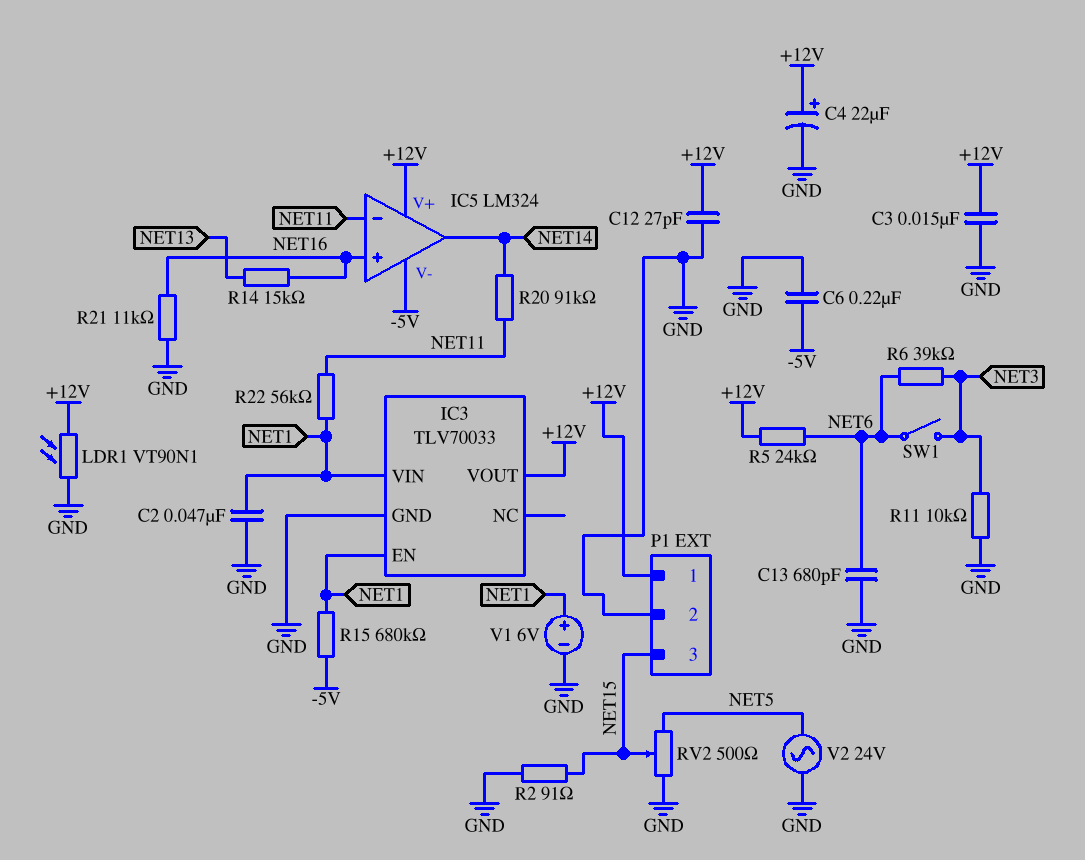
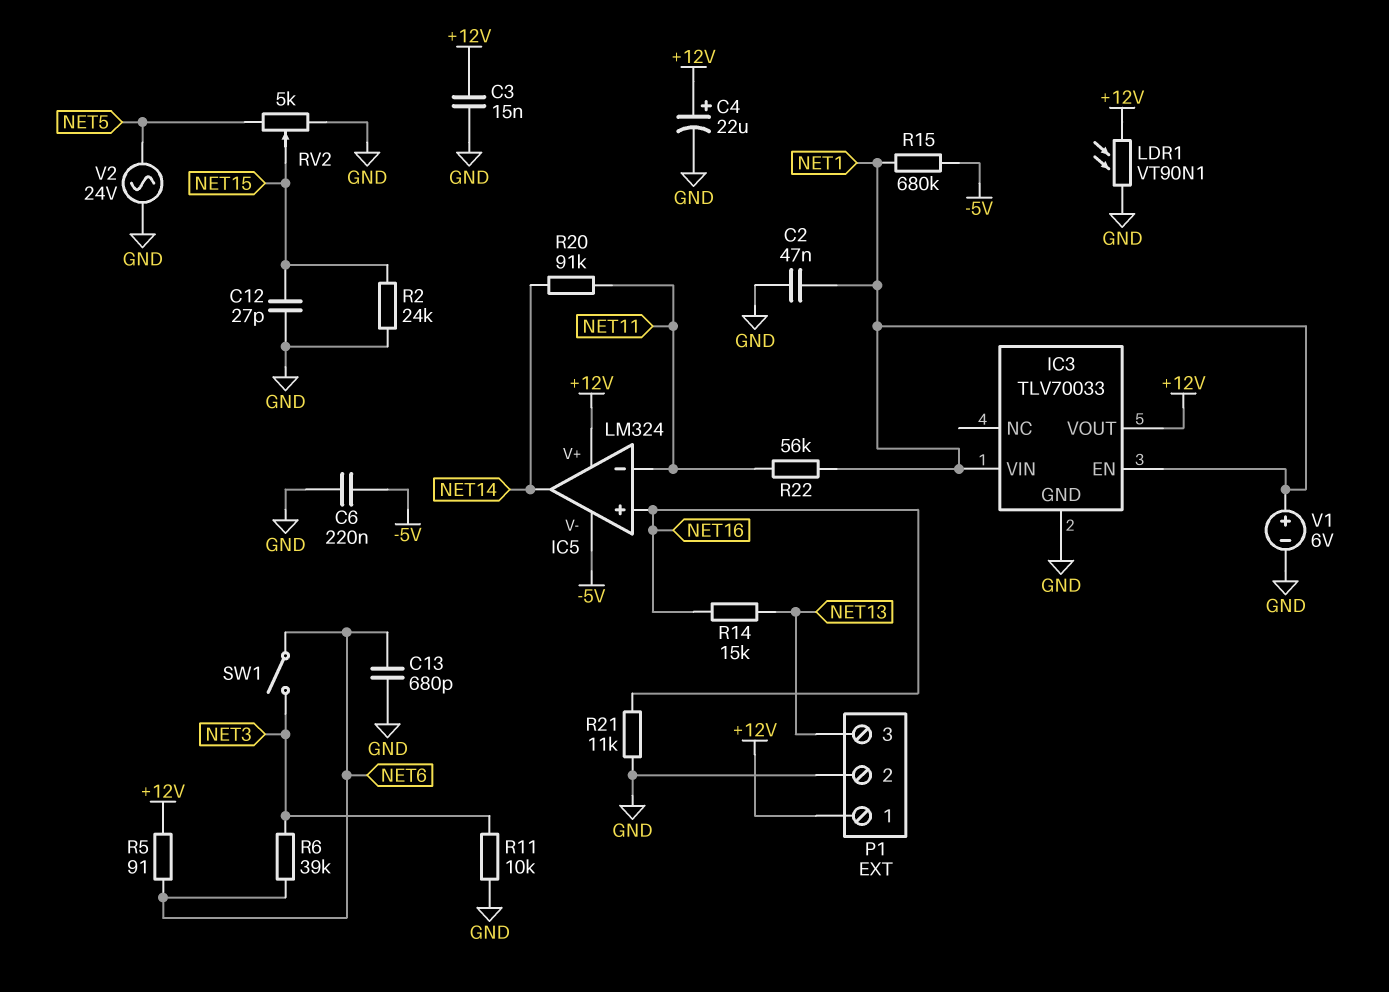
C12: 27pF (+12V, GND) -> 27pF (GND, NET15)
P1 pin 3: NET15 -> NET13
R2: 91 (GND, NET15) -> 24k (GND, NET15)
R5: 24k (+12V, NET6) -> 91 (+12V, NET6)
RV2: 500 (GND, NET5, wiper NET15) -> 5k (GND, NET5, wiper NET15)

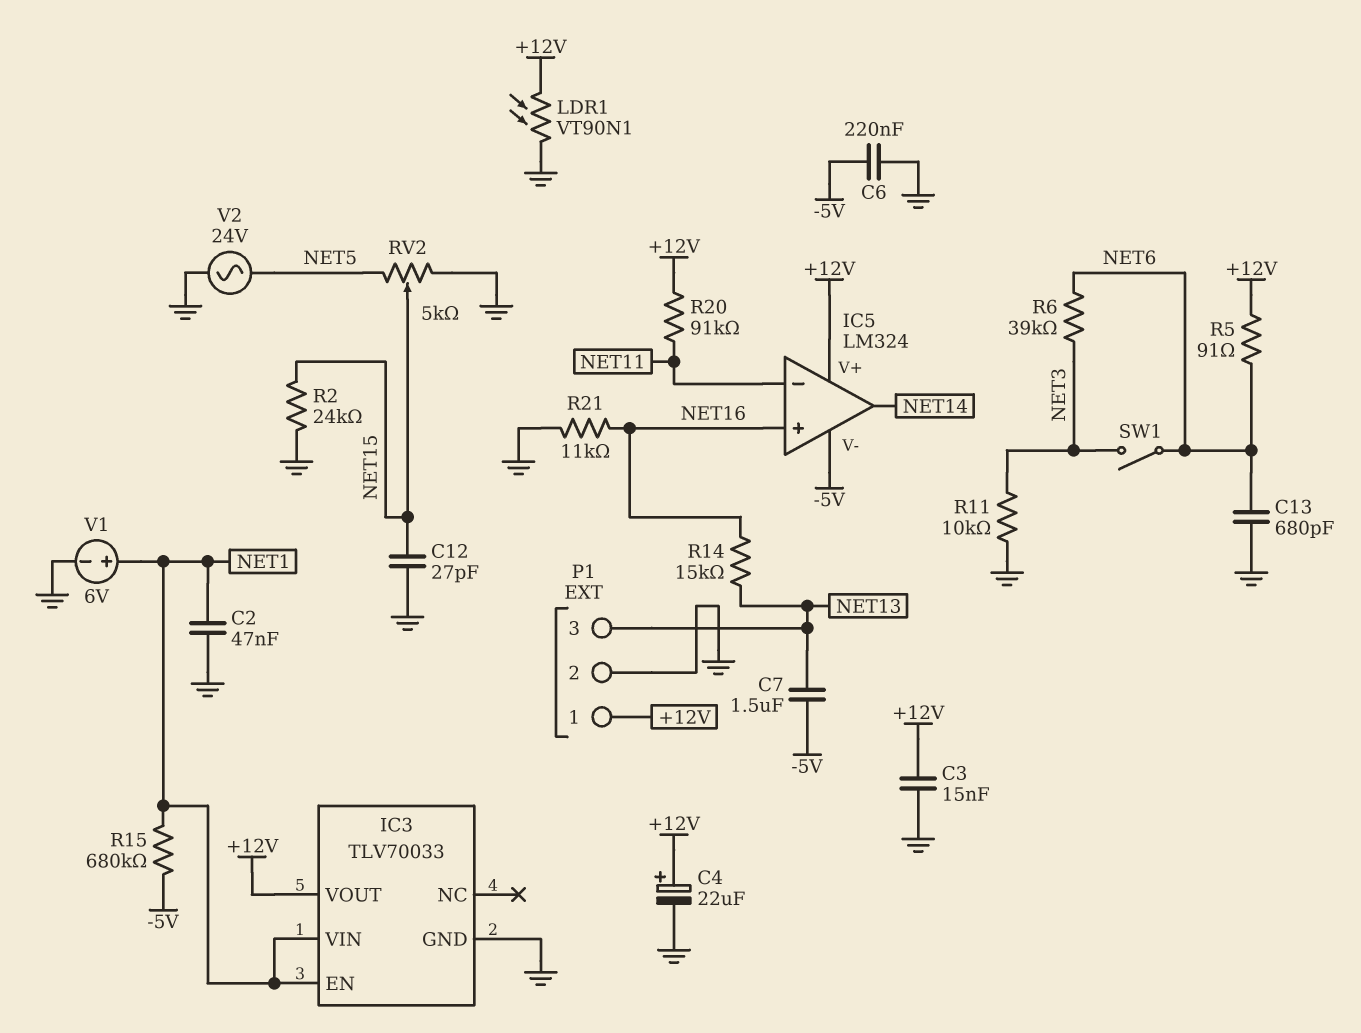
C7: none -> 1.5uF (-5V, NET13)
R20: 91k (NET11, NET14) -> 91k (+12V, NET11)
R22: 56k (NET1, NET11) -> none

